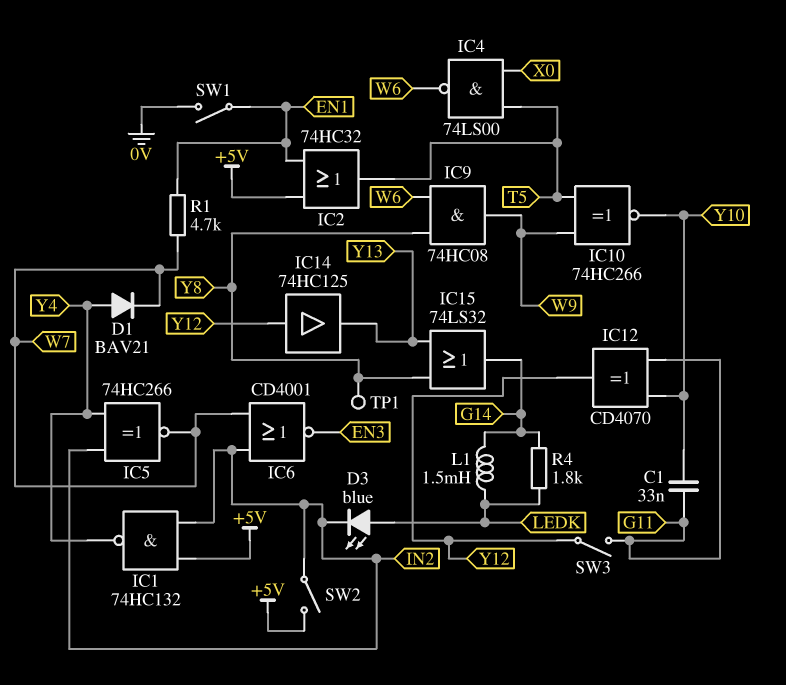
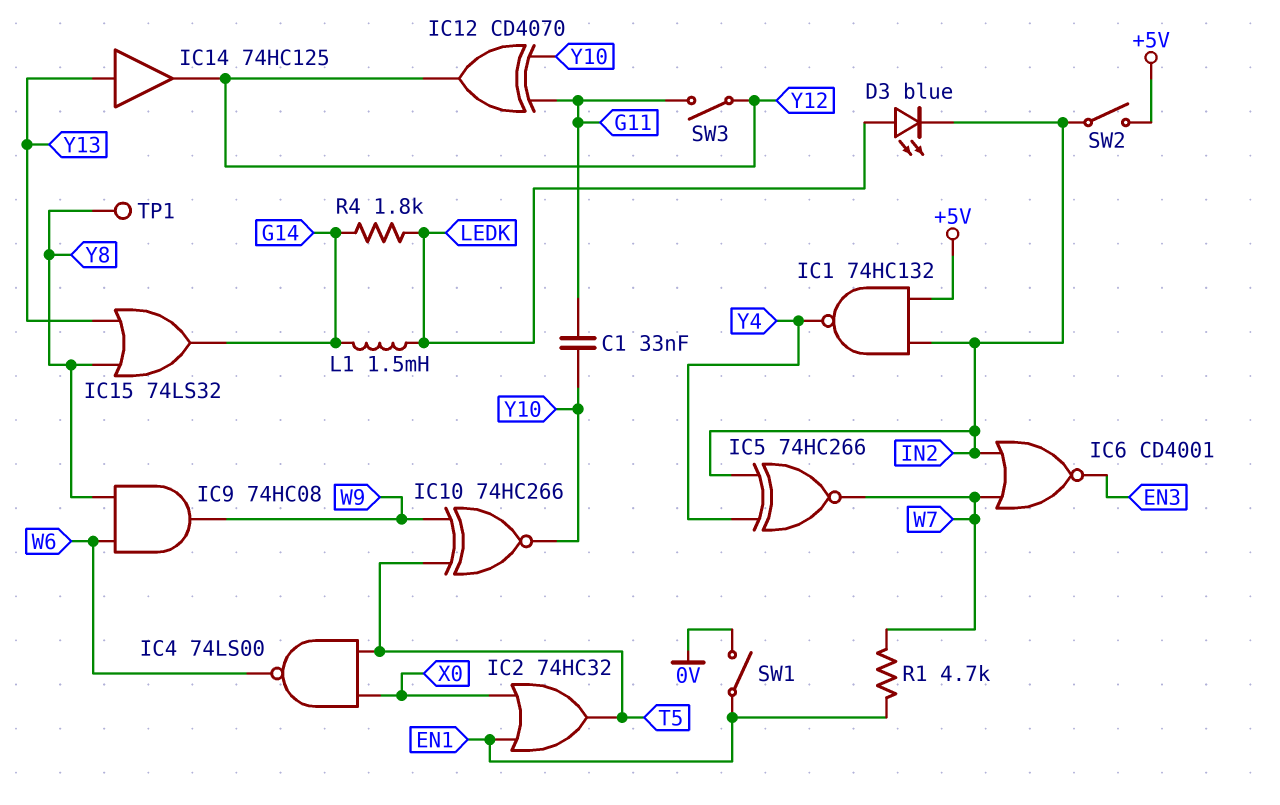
D1: diode BAV21 (A Y4, K W7) -> none
IC2: OR 74HC32 (in +5V, in EN1, out T5) -> OR 74HC32 (in EN1, in X0, out T5)
IC14: buffer 74HC125 (in Y12, out Y13) -> buffer 74HC125 (in Y13, out Y12)

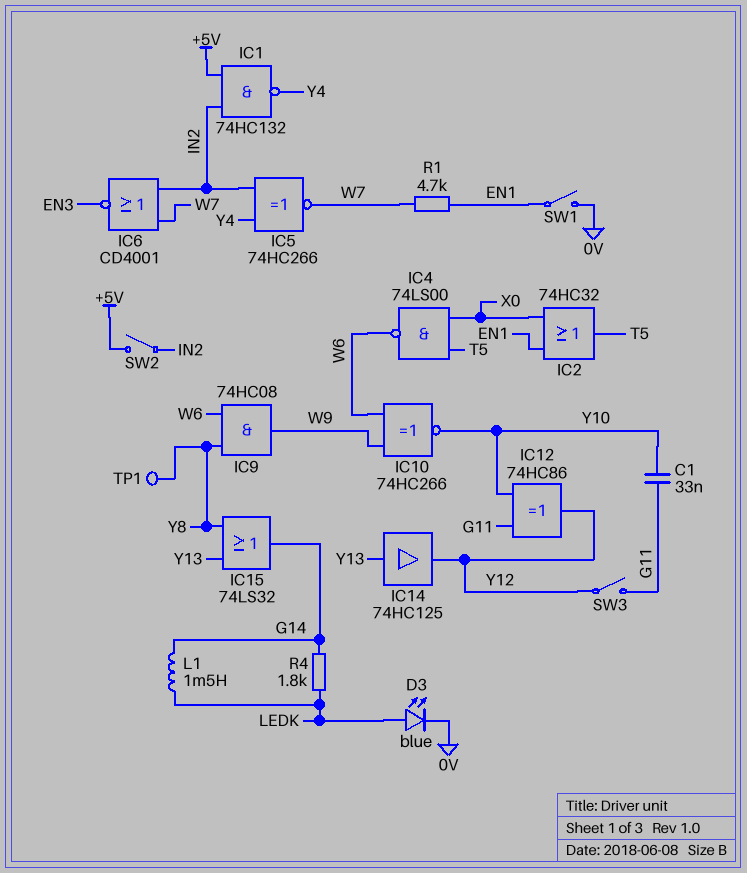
D3: LED blue (A LEDK, K IN2) -> LED blue (A LEDK, K 0V)
IC10: XNOR 74HC266 (in T5, in W9, out Y10) -> XNOR 74HC266 (in W6, in W9, out Y10)
IC12: XOR CD4070 (in G11, in Y10, out Y12) -> XOR 74HC86 (in G11, in Y10, out Y12)

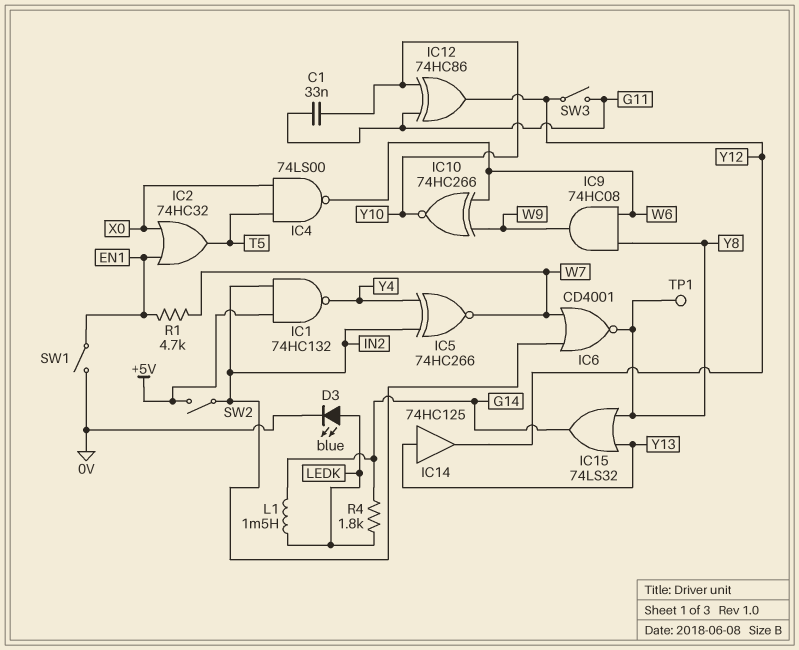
IC6: NOR CD4001 (in IN2, in W7, out EN3) -> NOR CD4001 (in IN2, in W7, out Y8)

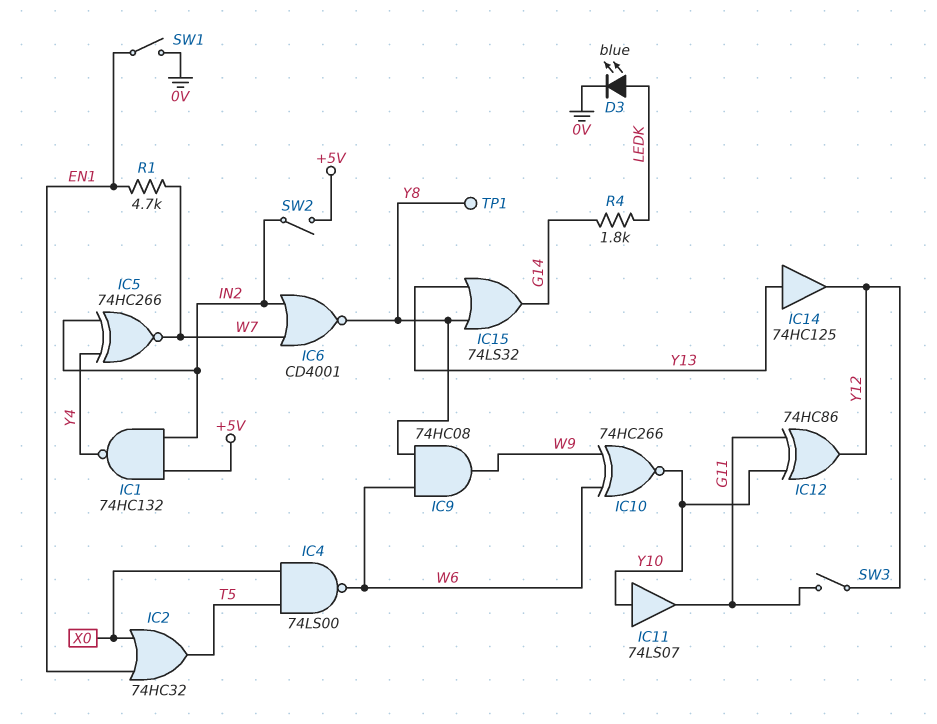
C1: 33nF (G11, Y10) -> none
IC11: none -> buffer 74LS07 (in Y10, out G11)
L1: 1.5mH (G14, LEDK) -> none

